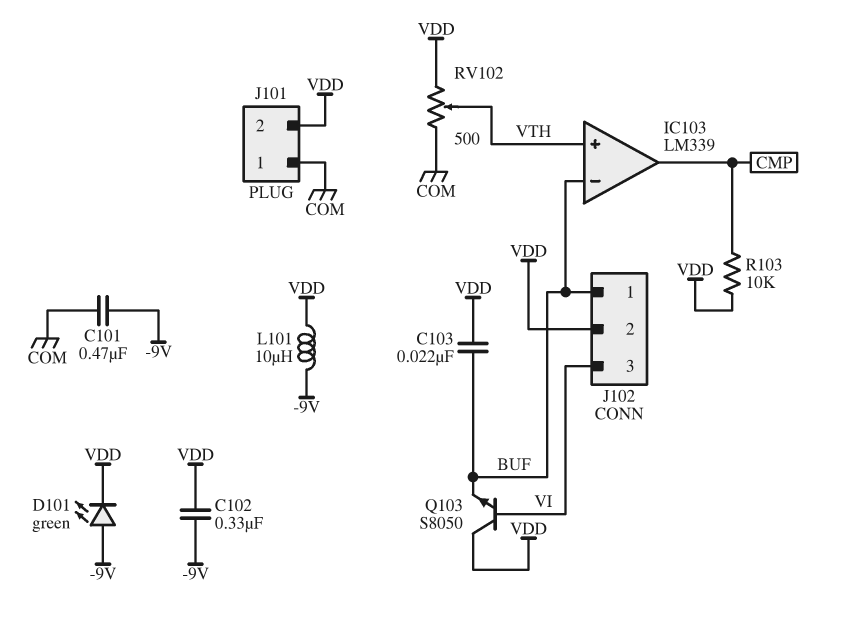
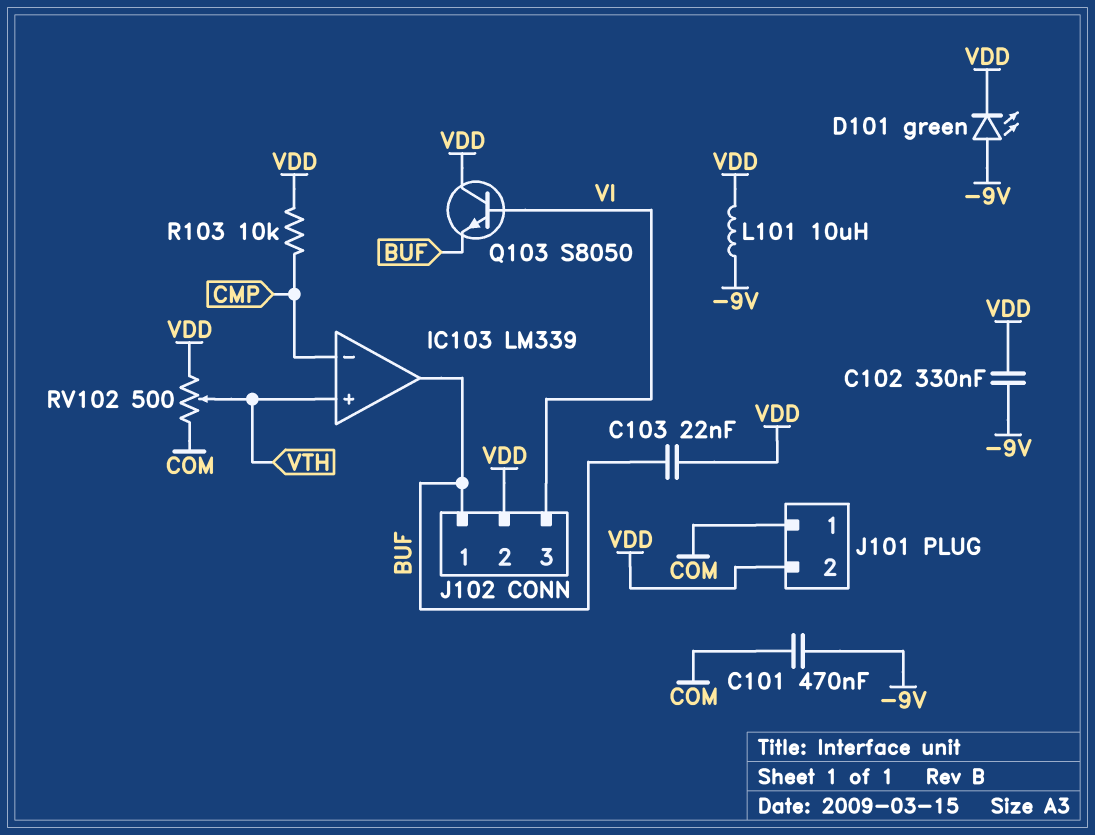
IC103 pin in-: BUF -> CMP
IC103 pin out: CMP -> BUF

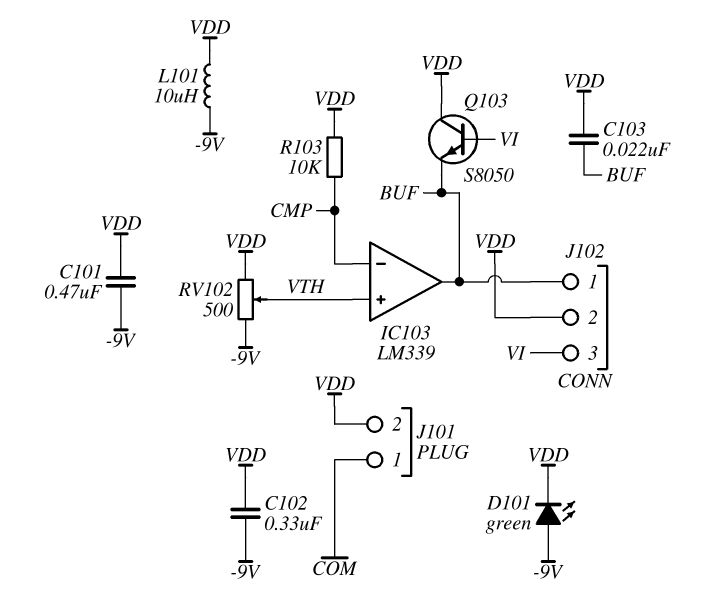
C101: 470nF (-9V, COM) -> 470nF (-9V, VDD)
RV102: 500 (COM, VDD, wiper VTH) -> 500 (-9V, VDD, wiper VTH)

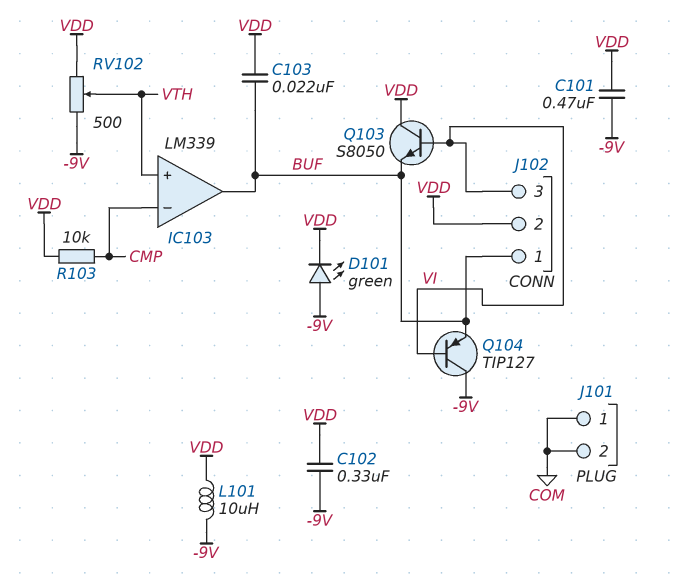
J101 pin 2: VDD -> COM
Q104: none -> PNP TIP127 (B VI, C -9V, E BUF)

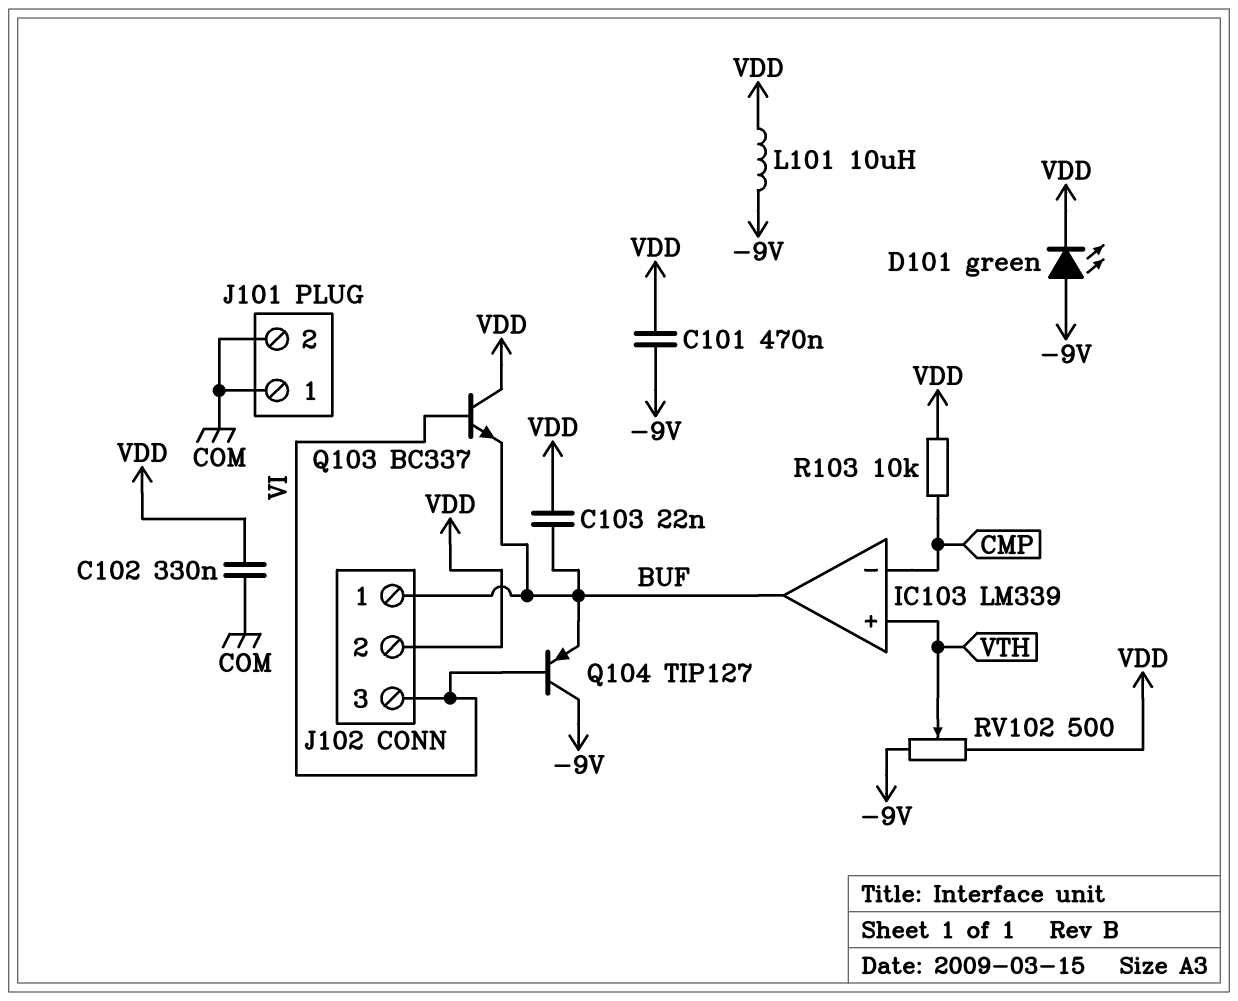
C102: 330nF (-9V, VDD) -> 330nF (COM, VDD)
Q103: NPN S8050 (B VI, C VDD, E BUF) -> NPN BC337 (B VI, C VDD, E BUF)

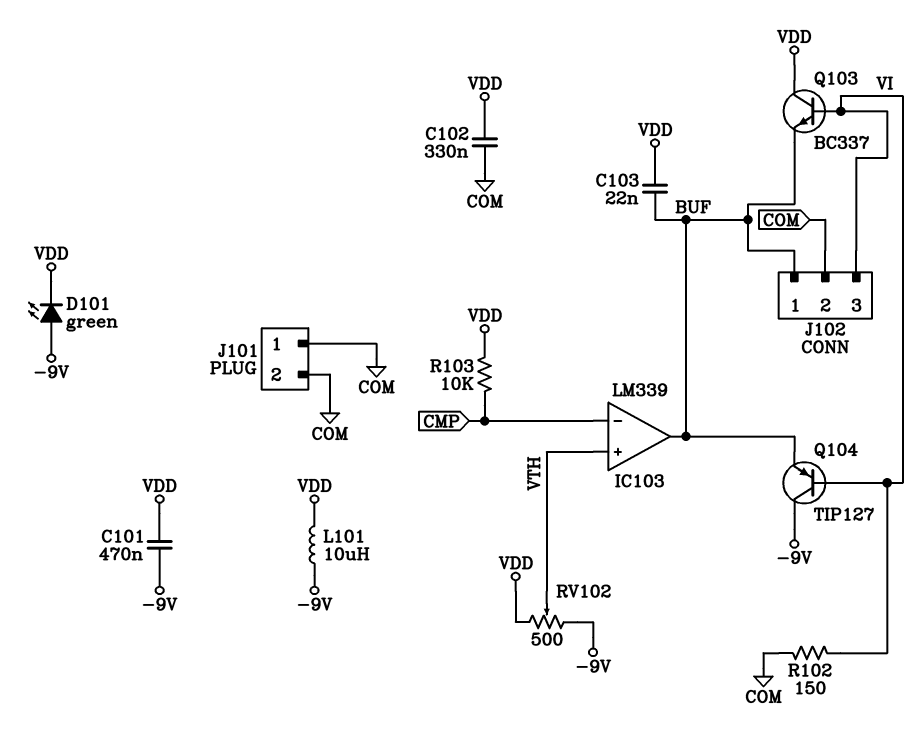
J102 pin 2: VDD -> COM
R102: none -> 150 (COM, VI)

